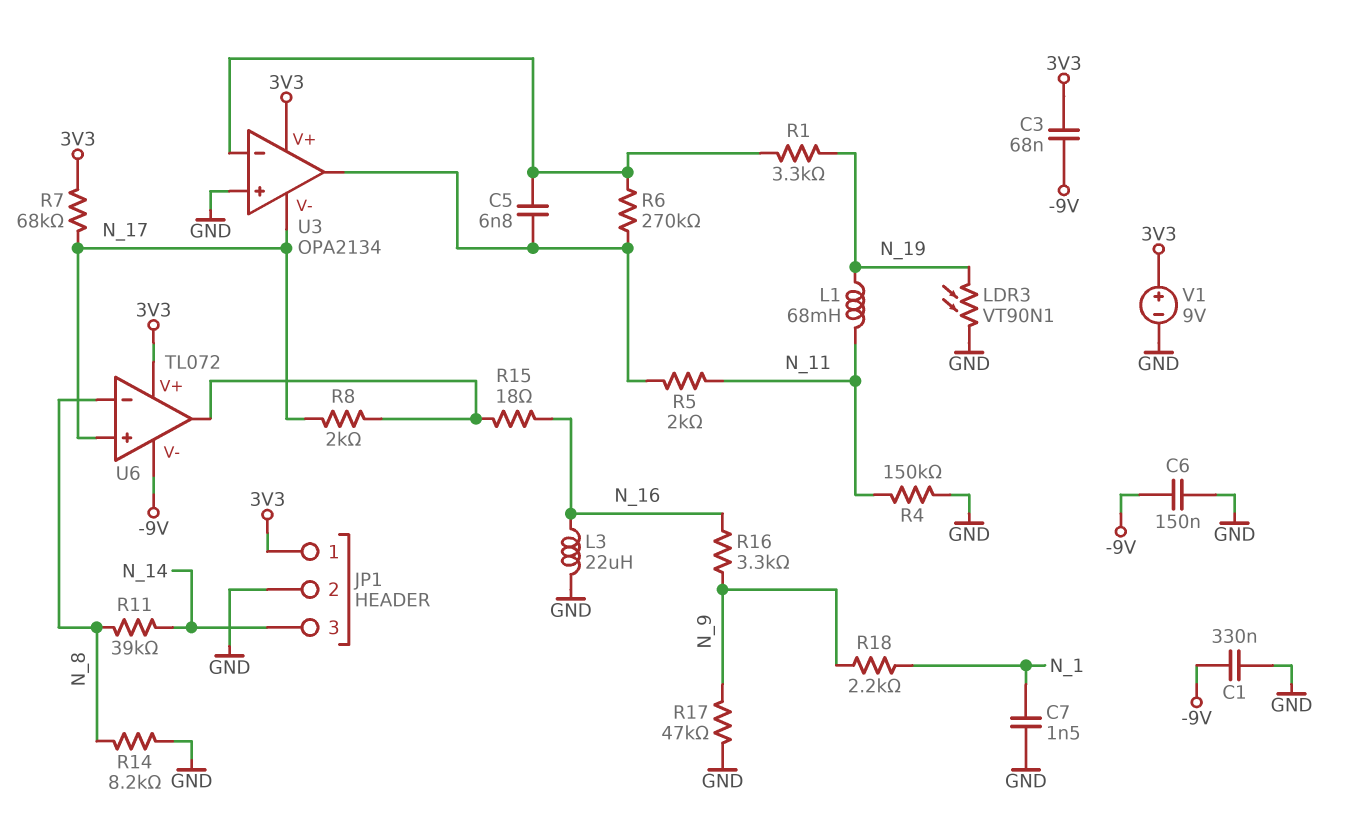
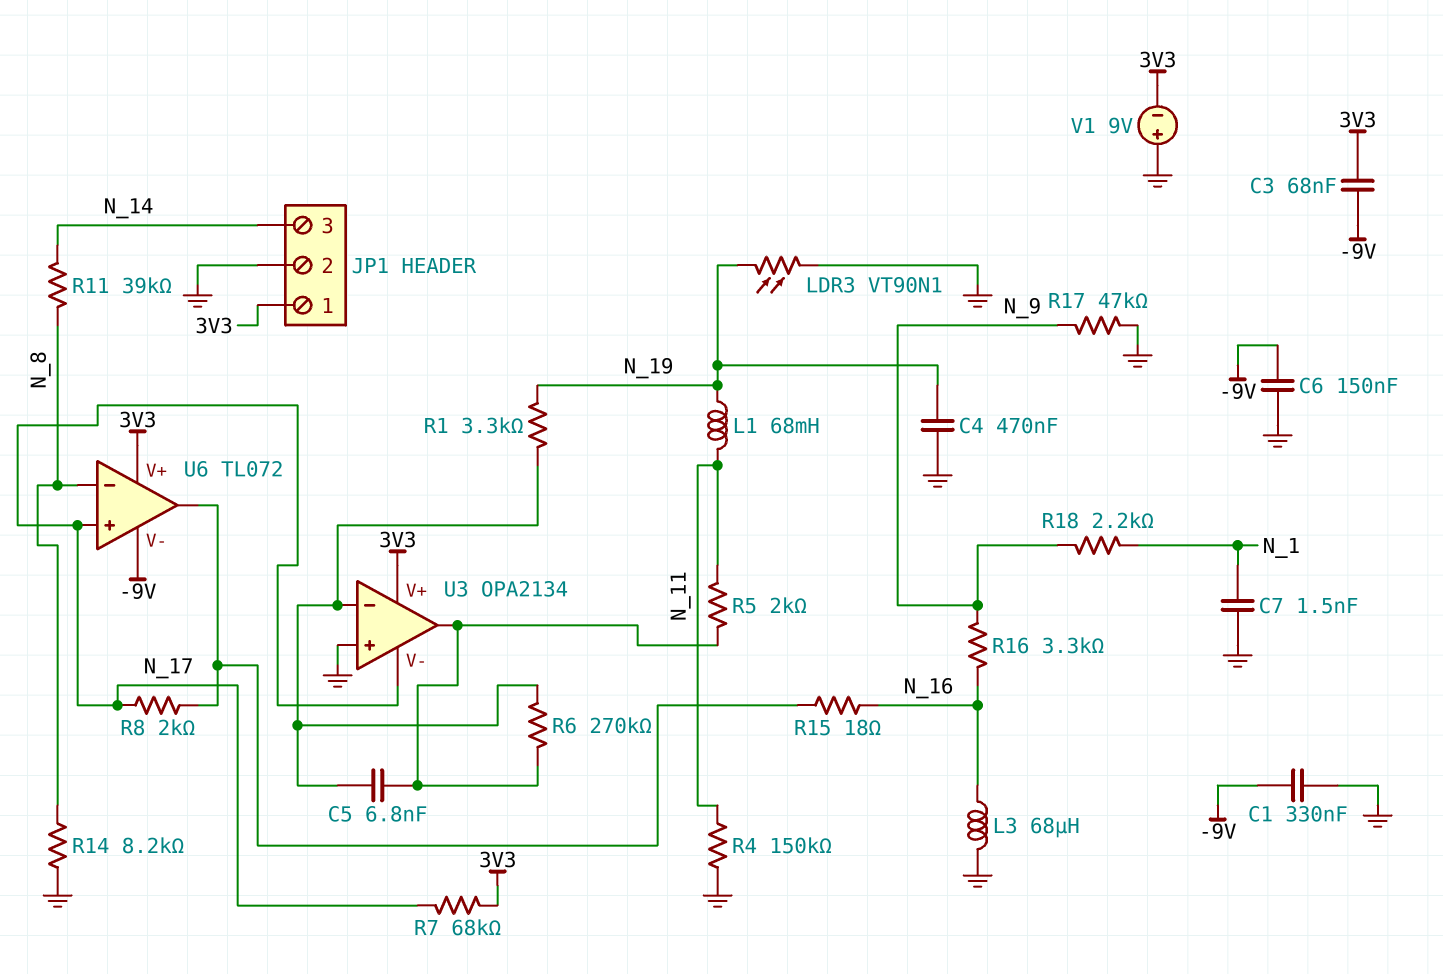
C4: none -> 470nF (GND, N_19)
L3: 22uH (GND, N_16) -> 68uH (GND, N_16)
V1: 9V (plus 3V3, minus GND) -> 9V (plus GND, minus 3V3)

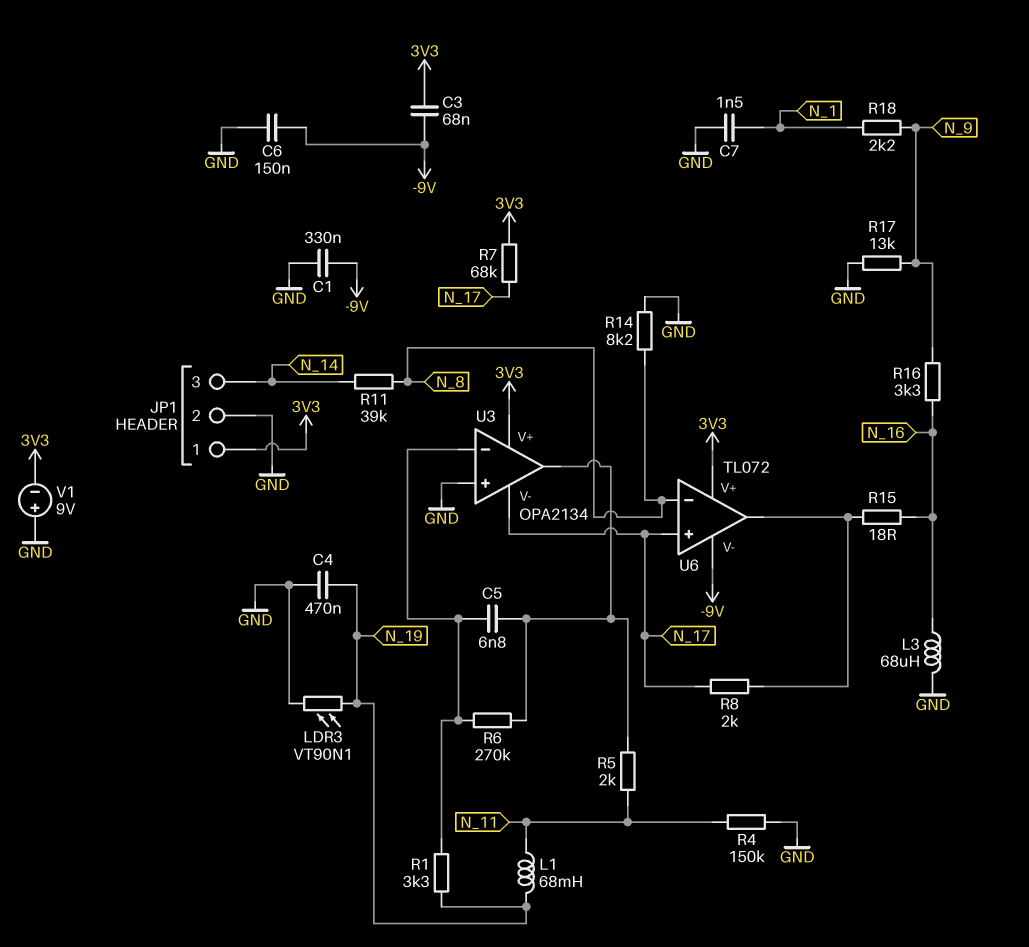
R17: 47k (GND, N_9) -> 13k (GND, N_9)

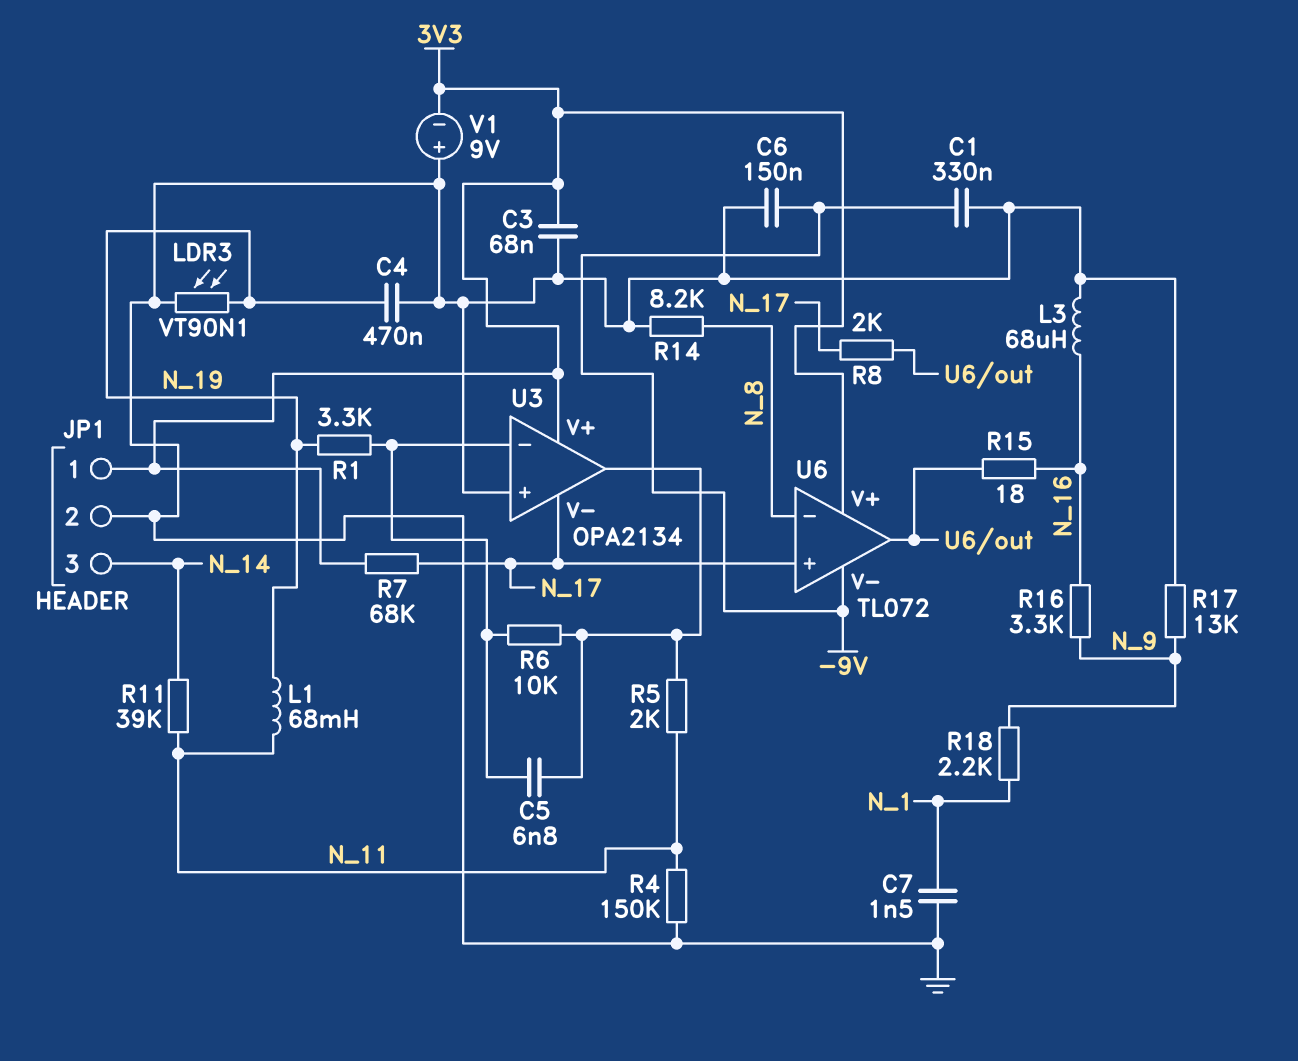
C3: 68nF (-9V, 3V3) -> 68nF (3V3, GND)
R6: 270k (U3/in-, U3/out) -> 10k (U3/in-, U3/out)
R11: 39k (N_8, N_14) -> 39k (N_11, N_14)

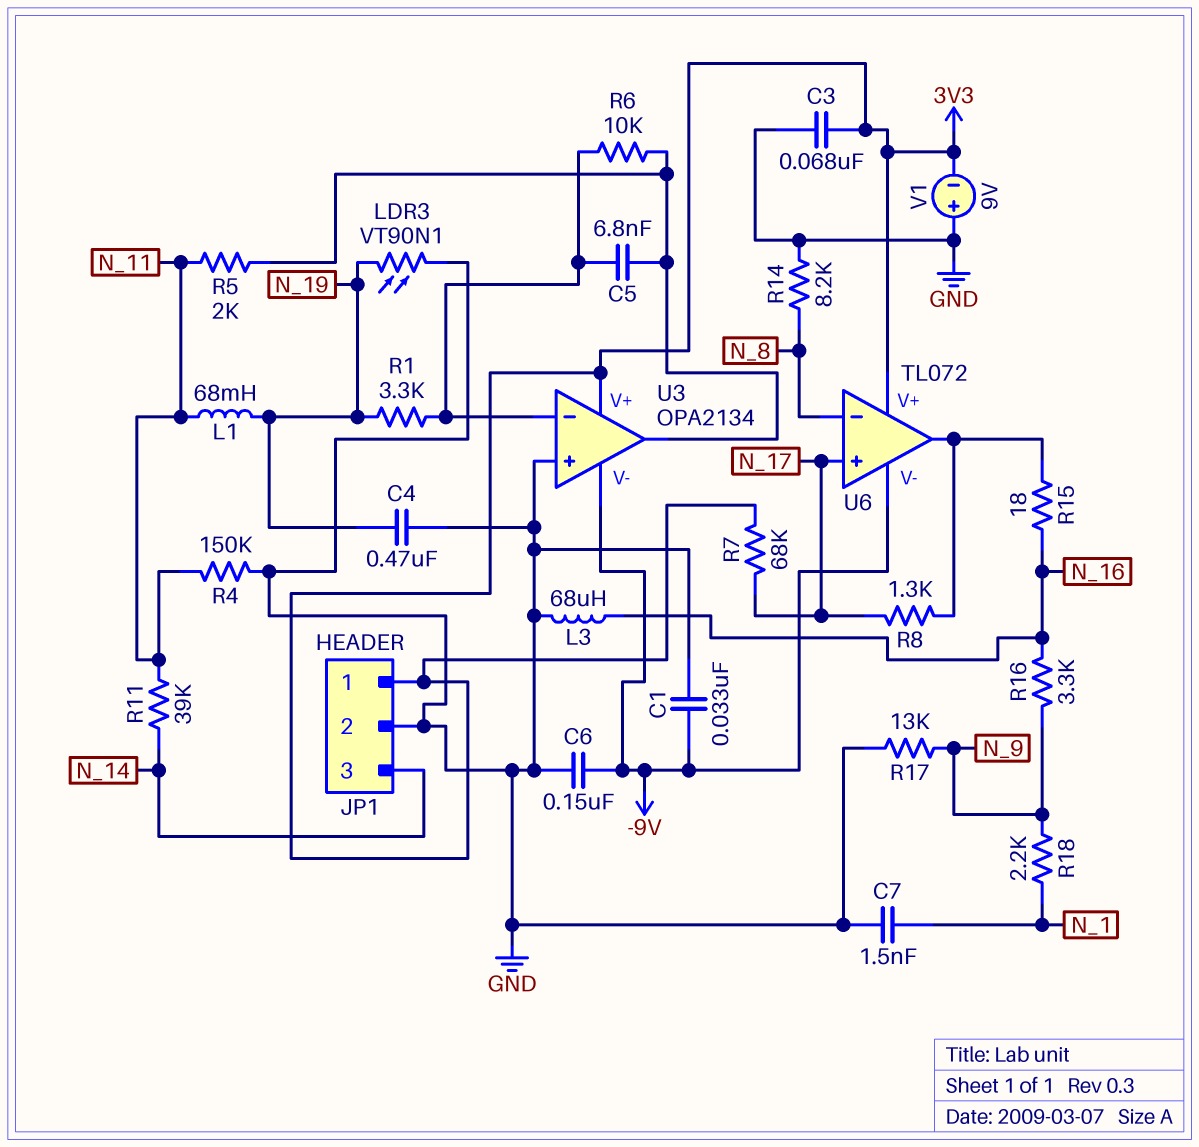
C1: 330nF (-9V, GND) -> 33nF (-9V, GND)
R8: 2k (N_17, U6/out) -> 1.3k (N_17, U6/out)
U3 pin V-: N_17 -> -9V

